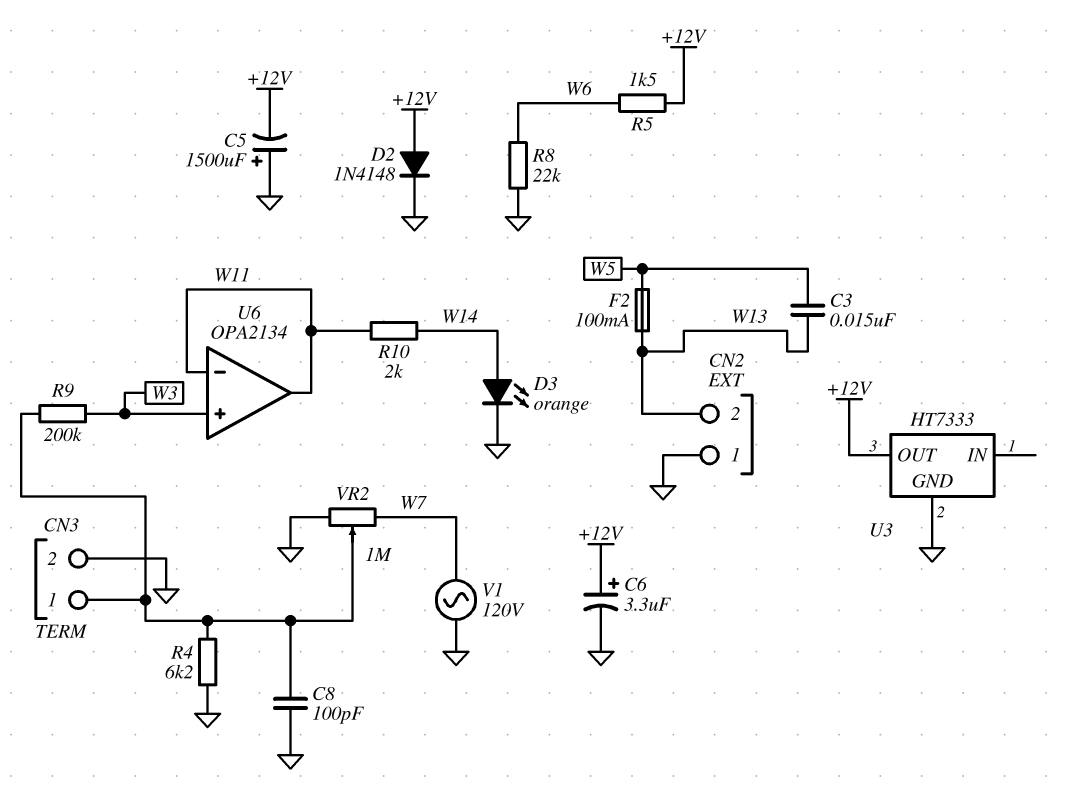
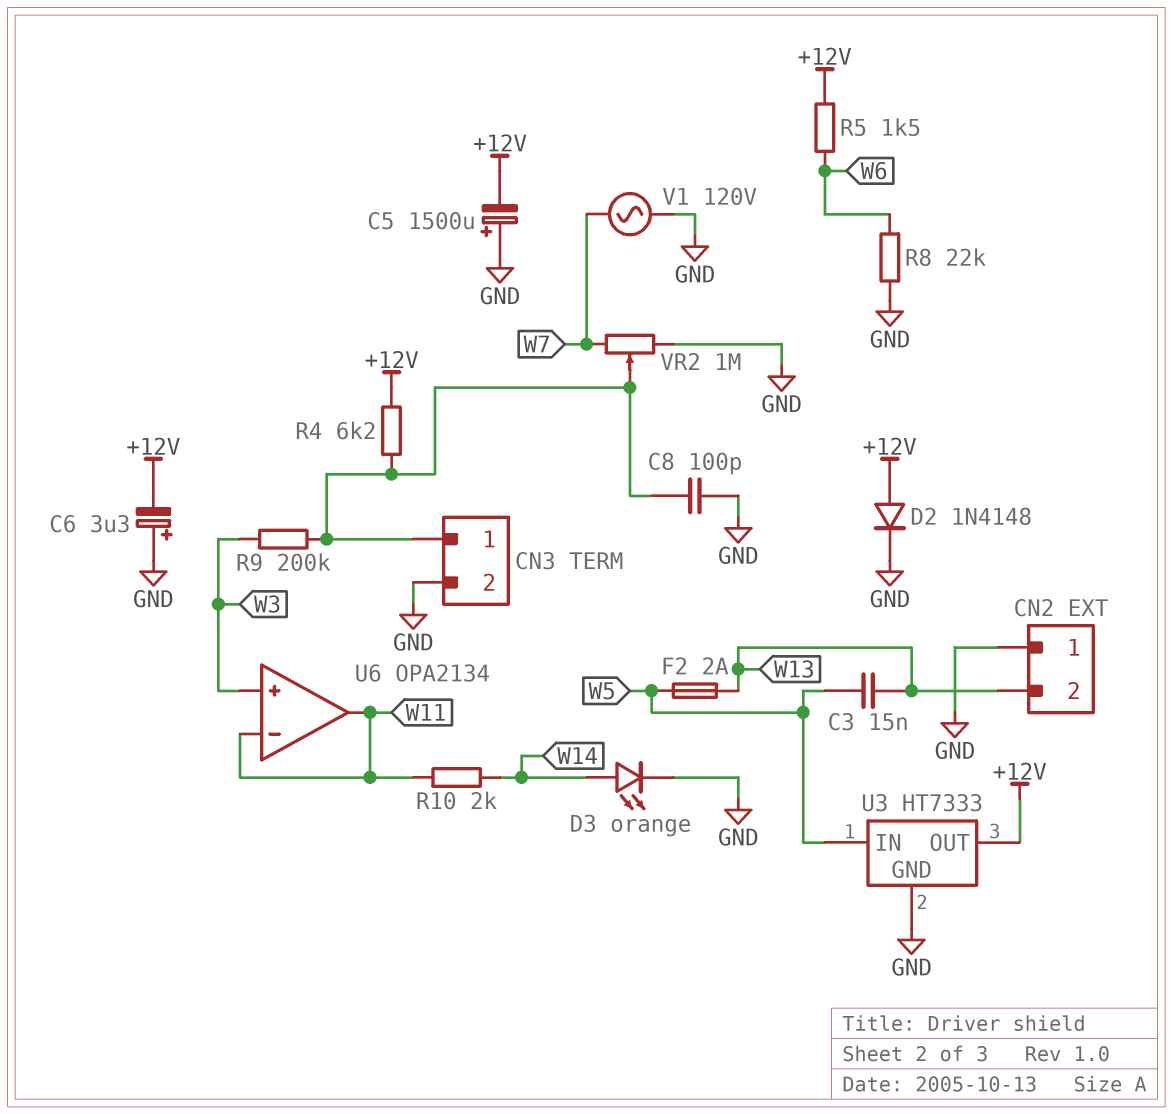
C6: 3.3uF (plus +12V, minus GND) -> 3.3uF (plus GND, minus +12V)
F2: 100mA (W5, W13) -> 2A (W5, W13)
R4: 6.2k (CN3/1, GND) -> 6.2k (+12V, CN3/1)
U3 pin IN: none -> W5

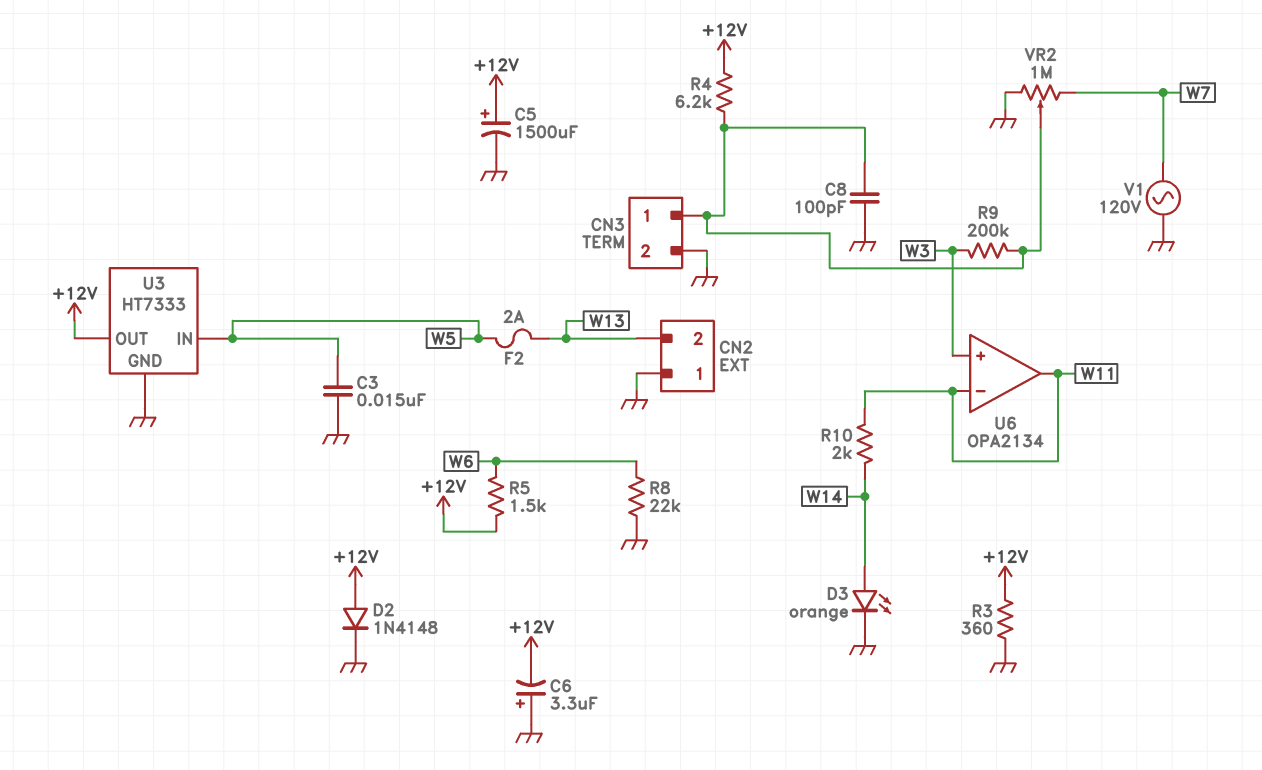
C3: 15nF (W5, W13) -> 15nF (GND, W5)
C5: 1500uF (plus GND, minus +12V) -> 1500uF (plus +12V, minus GND)
R3: none -> 360 (+12V, GND)

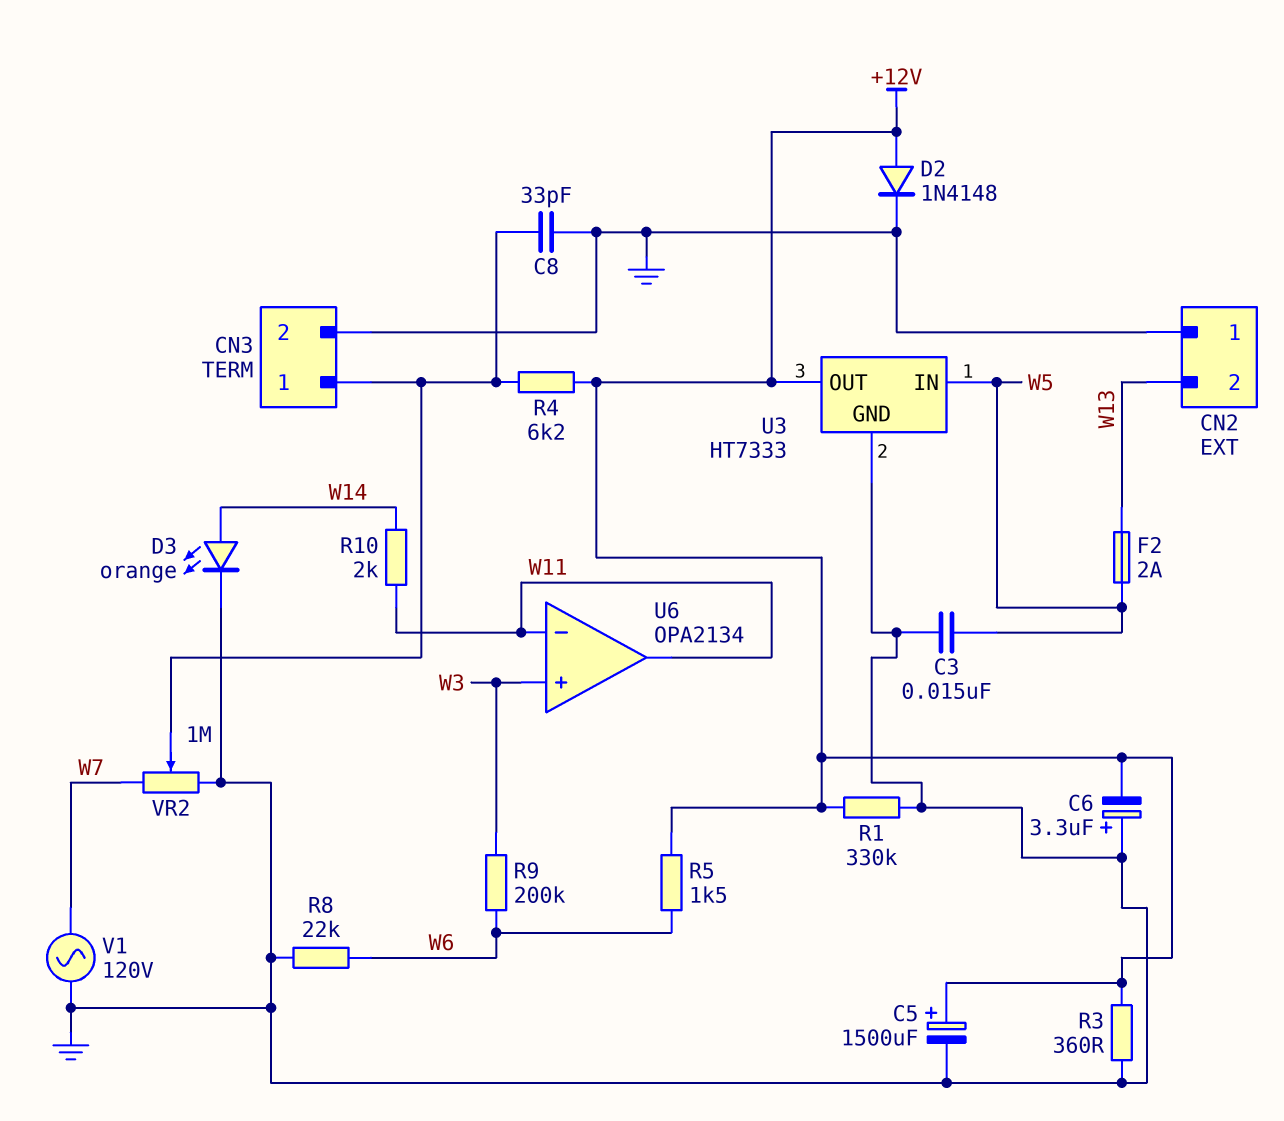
C8: 100pF (CN3/1, GND) -> 33pF (CN3/1, GND)
R1: none -> 330k (+12V, GND)
R9: 200k (CN3/1, W3) -> 200k (W3, W6)

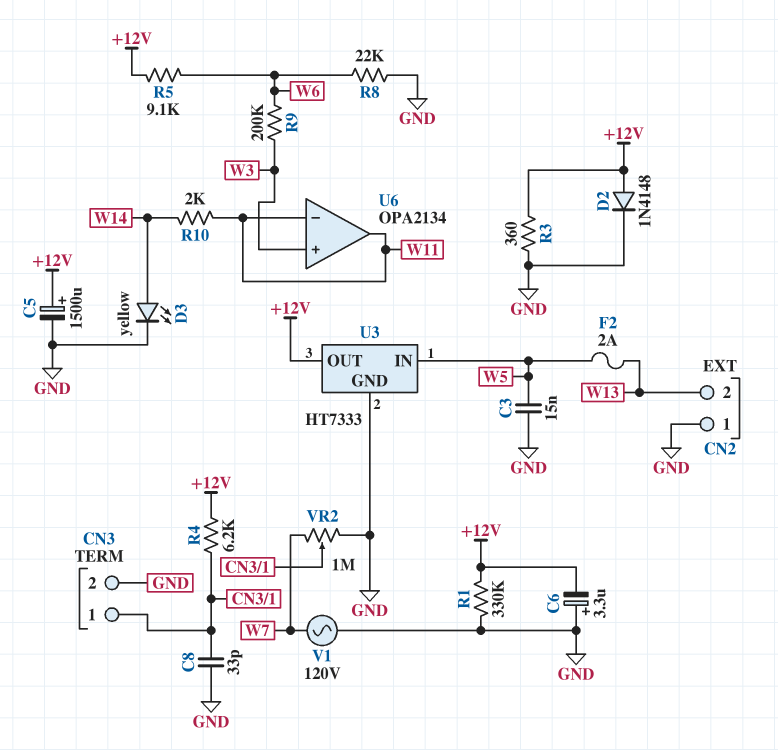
D3: LED orange (A W14, K GND) -> LED yellow (A W14, K GND)
R5: 1.5k (+12V, W6) -> 9.1k (+12V, W6)

